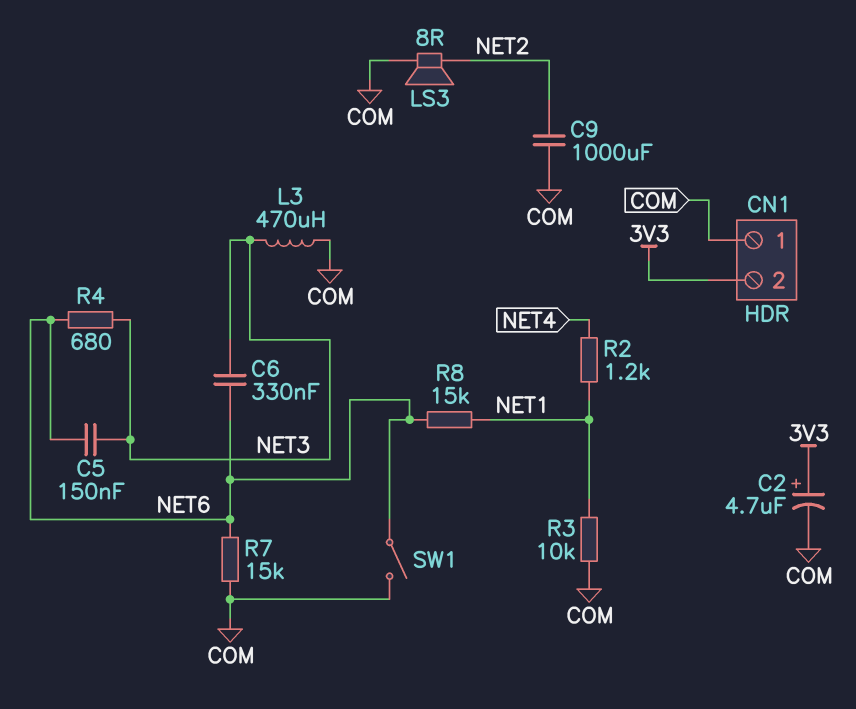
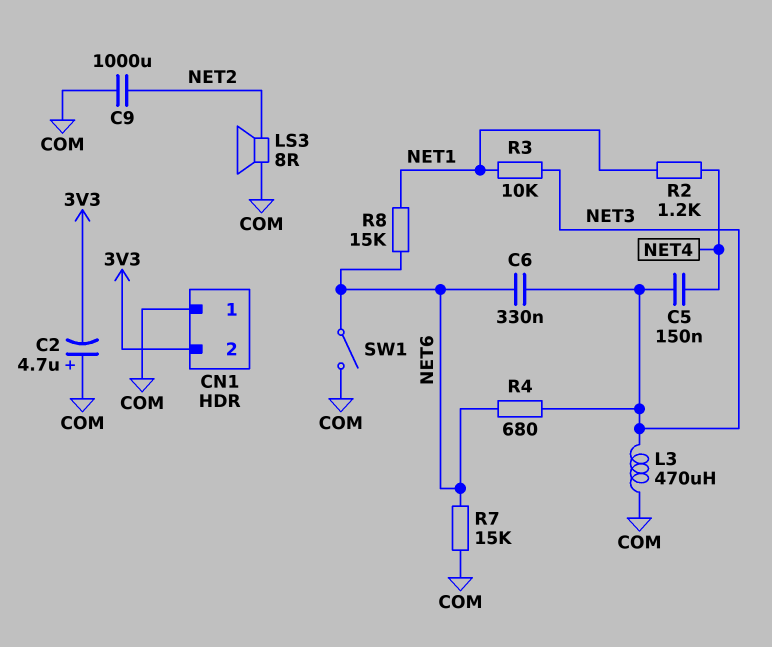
C2: 4.7uF (plus 3V3, minus COM) -> 4.7uF (plus COM, minus 3V3)
C5: 150nF (NET3, NET6) -> 150nF (NET3, NET4)
R3: 10k (COM, NET1) -> 10k (NET1, NET3)

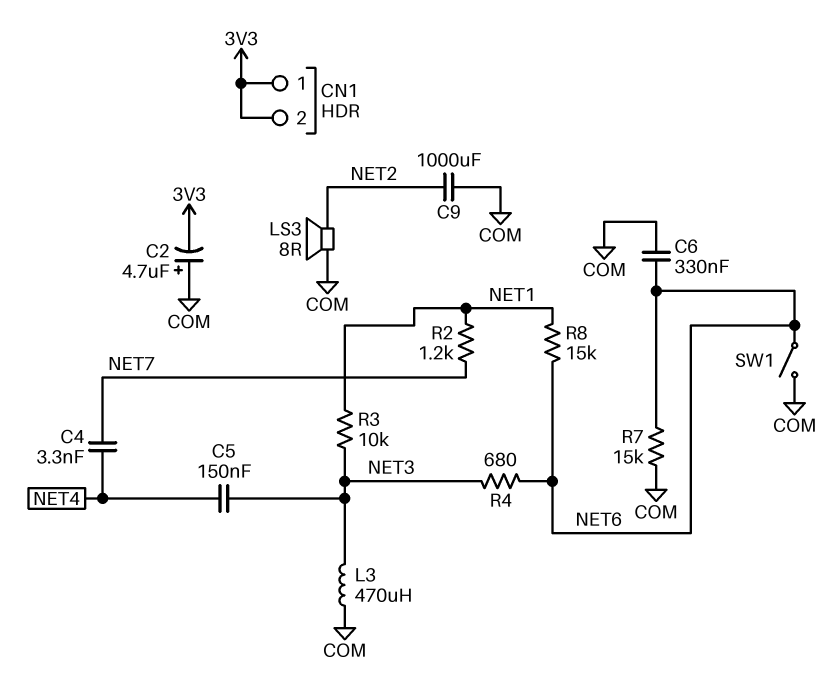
C4: none -> 3.3nF (NET4, NET7)
C6: 330nF (NET3, NET6) -> 330nF (COM, NET6)
CN1 pin 1: COM -> 3V3
R2: 1.2k (NET1, NET4) -> 1.2k (NET1, NET7)

